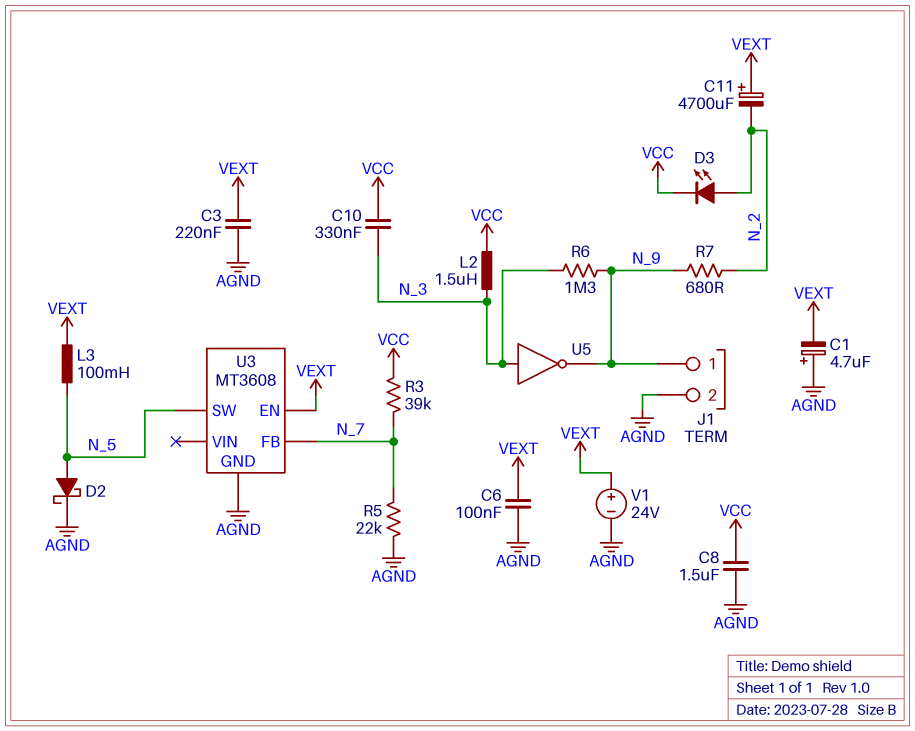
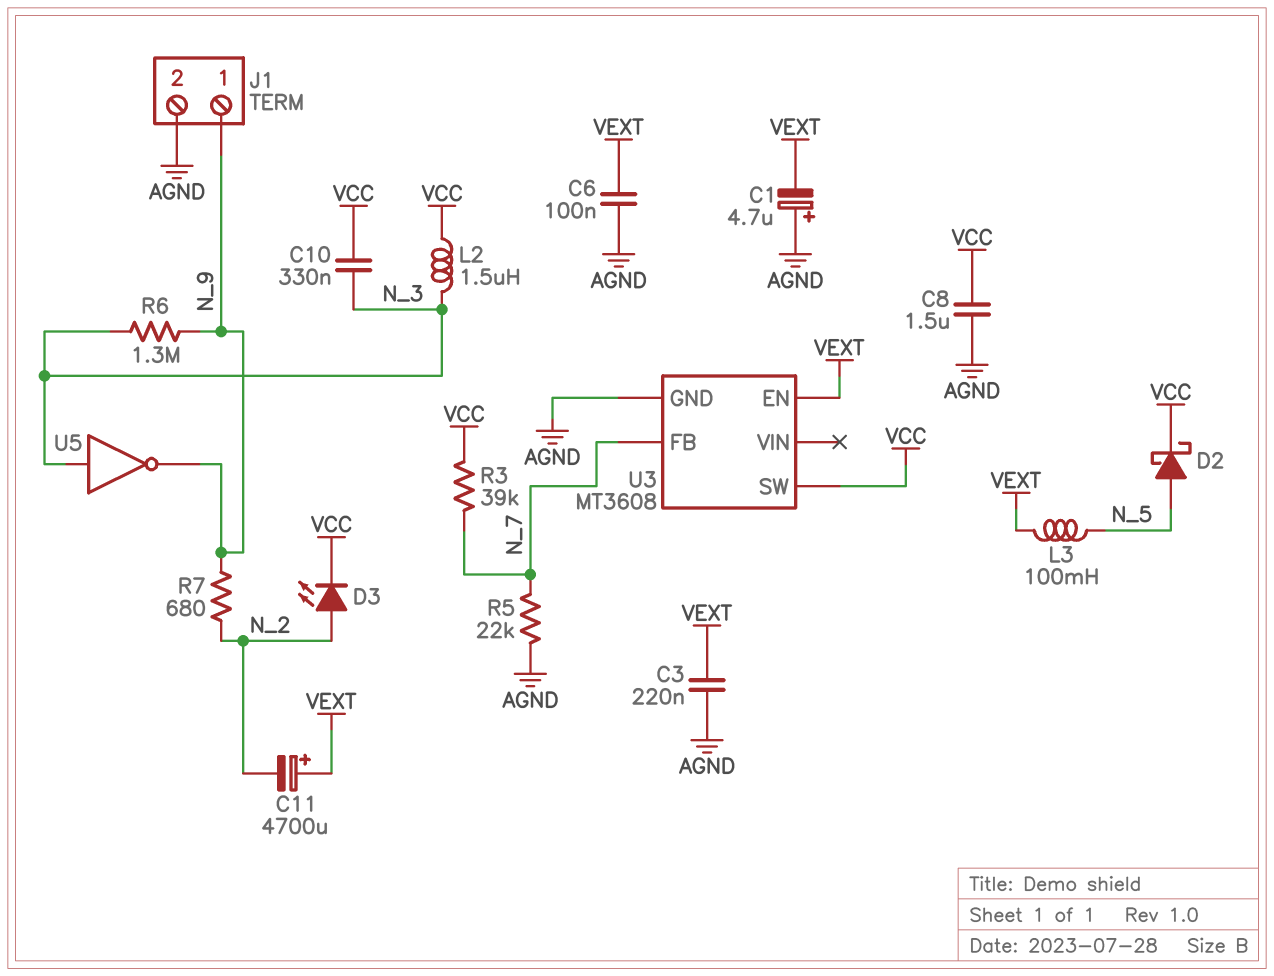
D2: schottky (A N_5, K AGND) -> schottky (A N_5, K VCC)
U3 pin SW: N_5 -> VCC
V1: 24V (plus VEXT, minus AGND) -> none

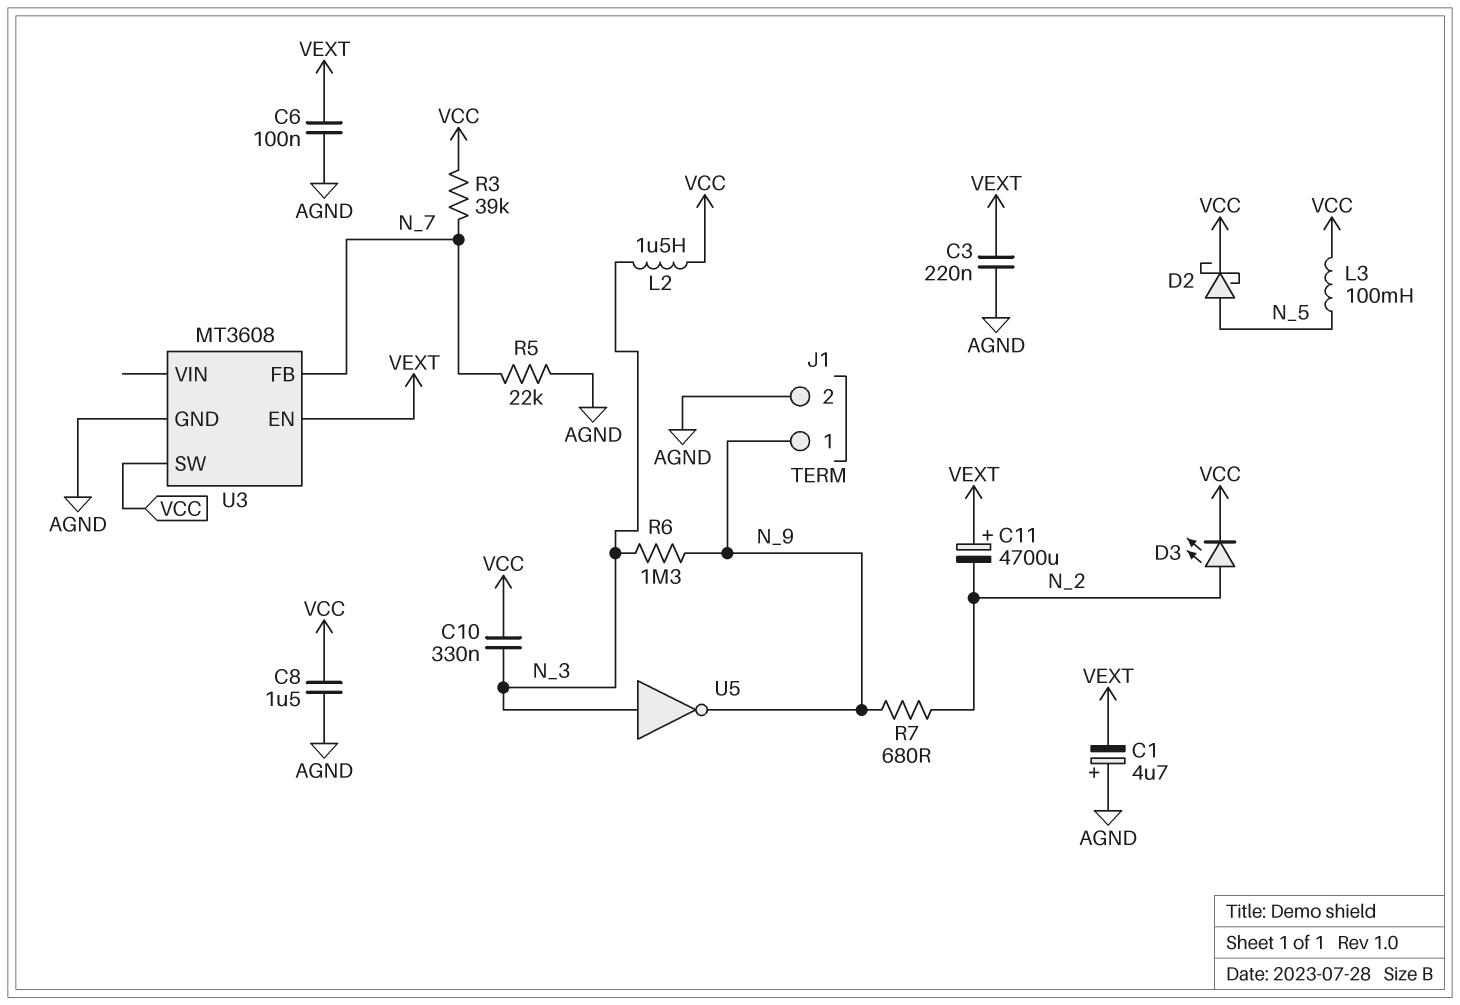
L3: 100mH (N_5, VEXT) -> 100mH (N_5, VCC)

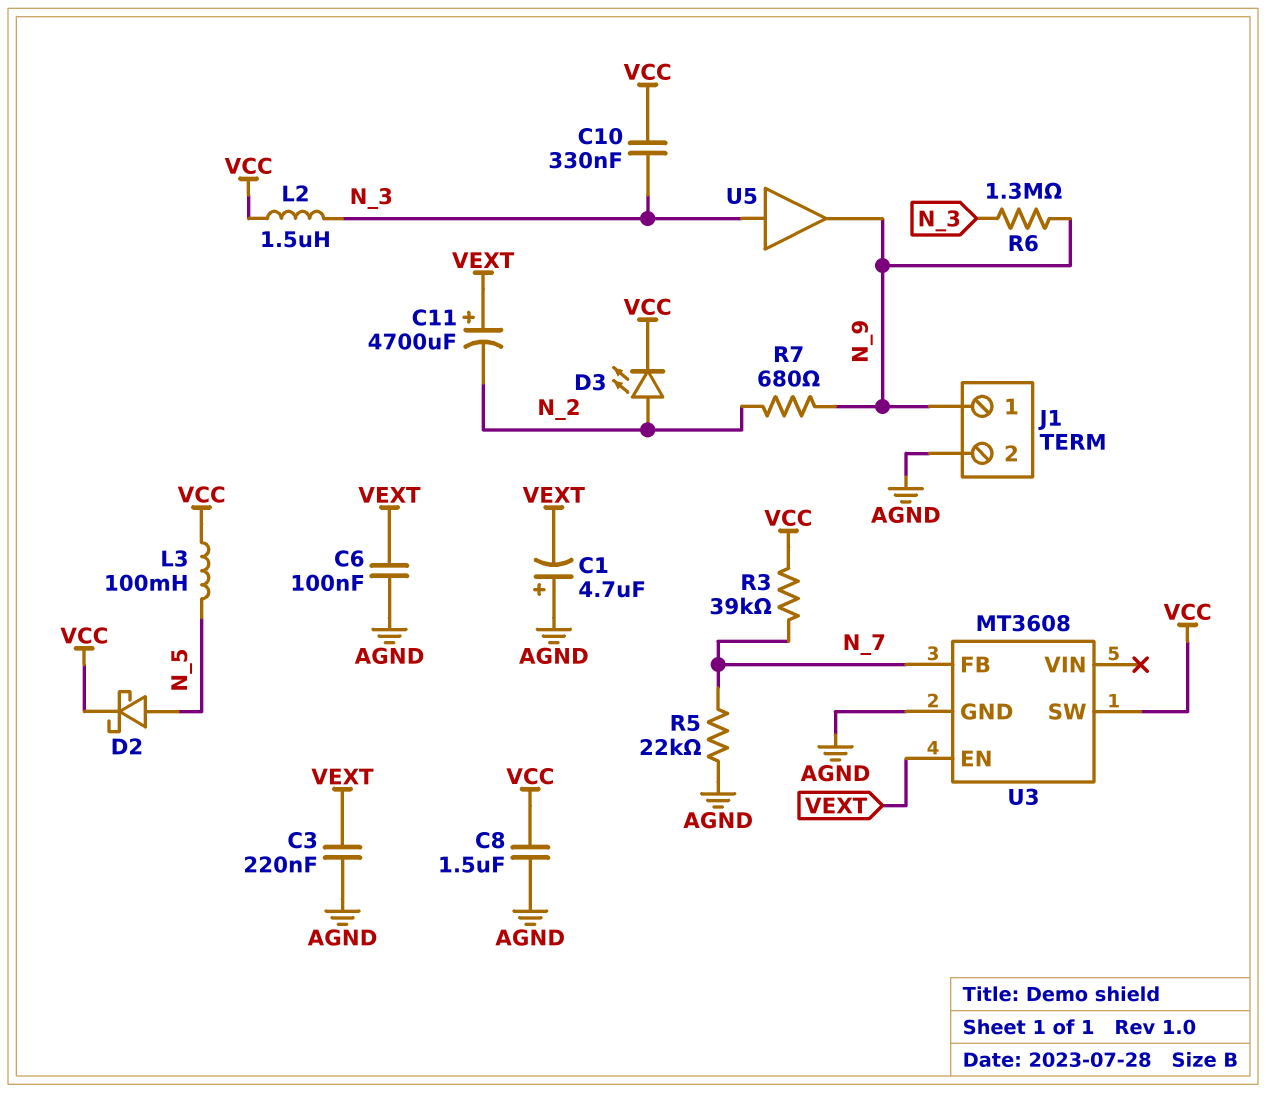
U5: NOT (in N_3, out N_9) -> buffer (in N_3, out N_9)

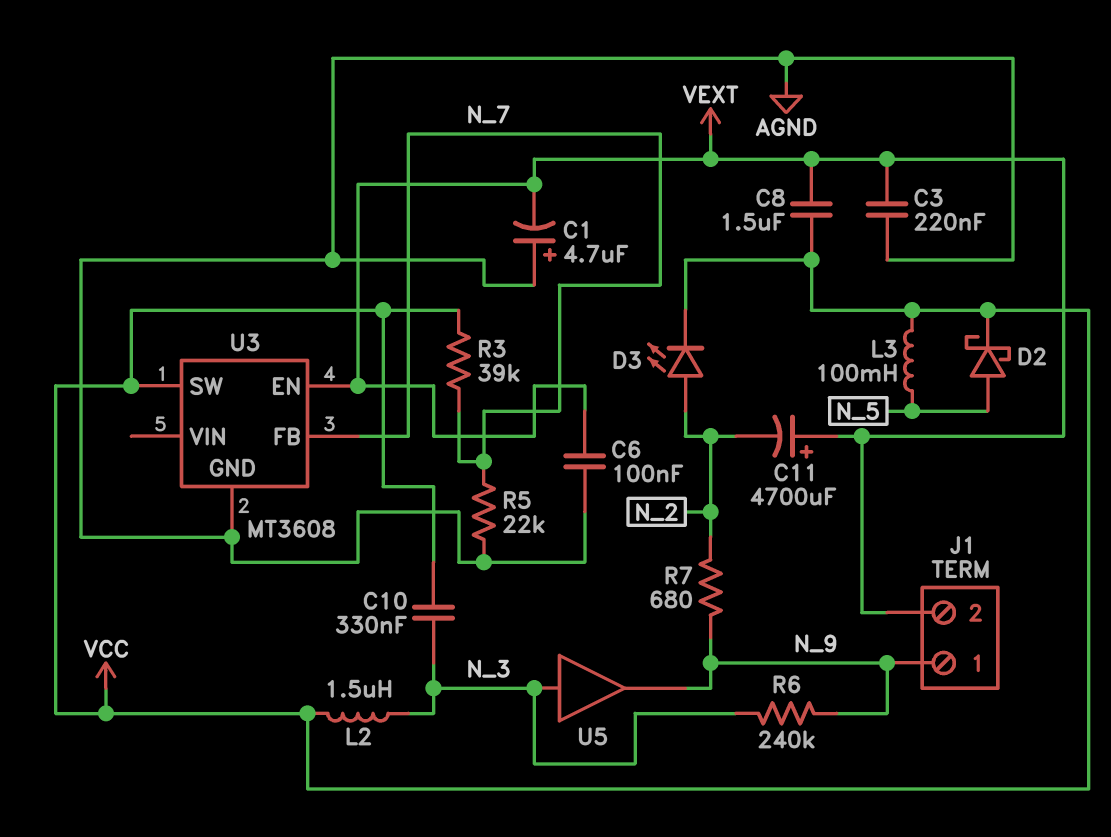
C8: 1.5uF (AGND, VCC) -> 1.5uF (VCC, VEXT)
J1 pin 2: AGND -> VEXT
R6: 1.3M (N_3, N_9) -> 240k (N_3, N_9)

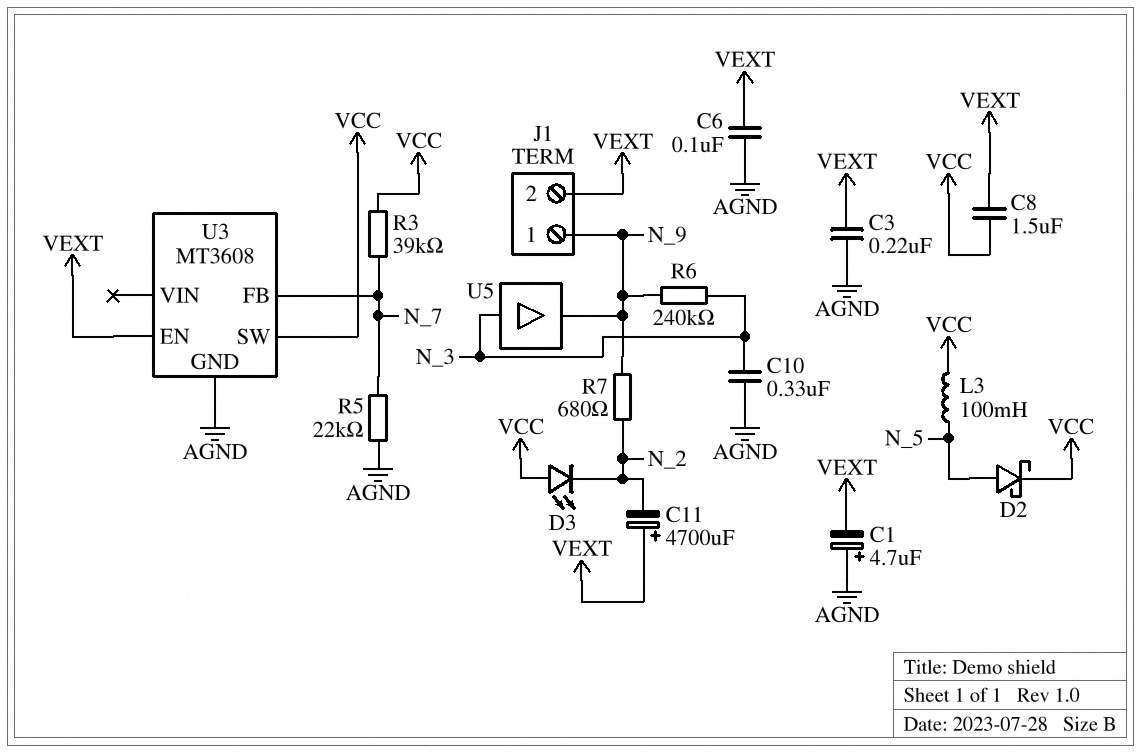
C10: 330nF (N_3, VCC) -> 330nF (AGND, N_3)
D3: LED (A N_2, K VCC) -> LED (A VCC, K N_2)
L2: 1.5uH (N_3, VCC) -> none

